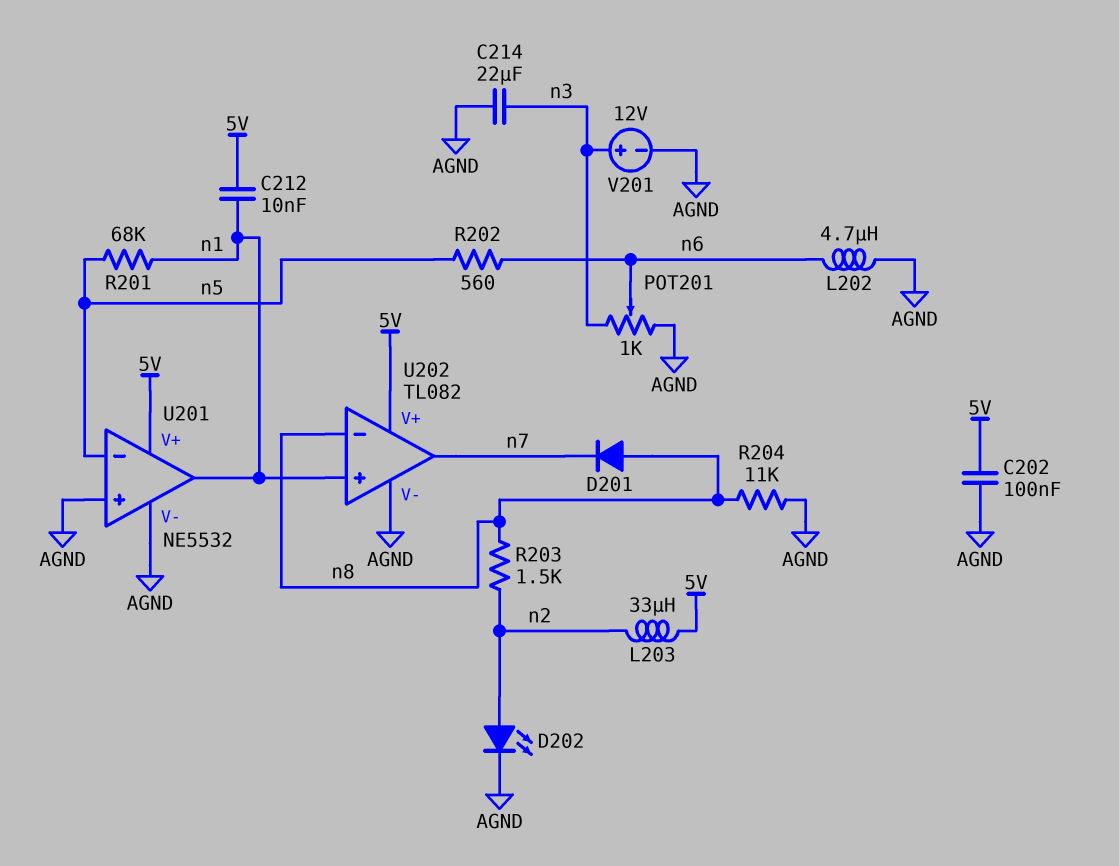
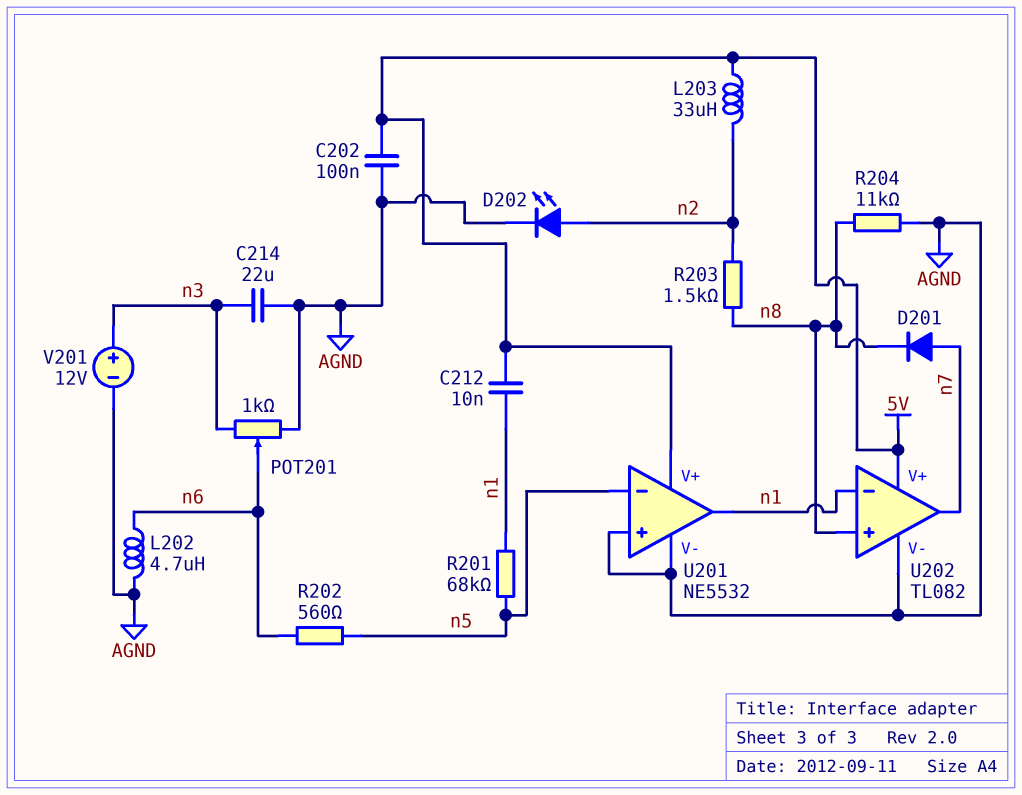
D201: diode (A n8, K n7) -> diode (A n7, K n8)
U202 pin in+: n1 -> n8
U202 pin in-: n8 -> n1

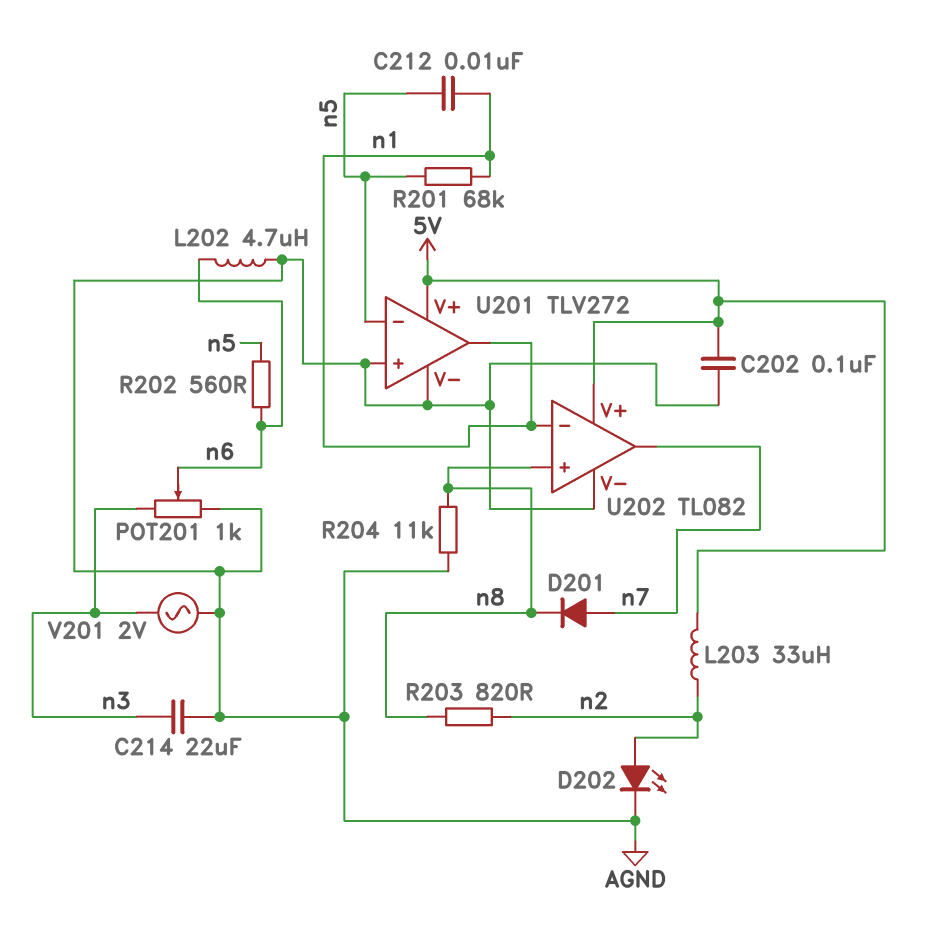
C212: 10nF (5V, n1) -> 10nF (n1, n5)
R203: 1.5k (n2, n8) -> 820 (n2, n8)
U201: NE5532 -> TLV272
V201: 12V (plus n3, minus AGND) -> AC 2V (AGND, n3)

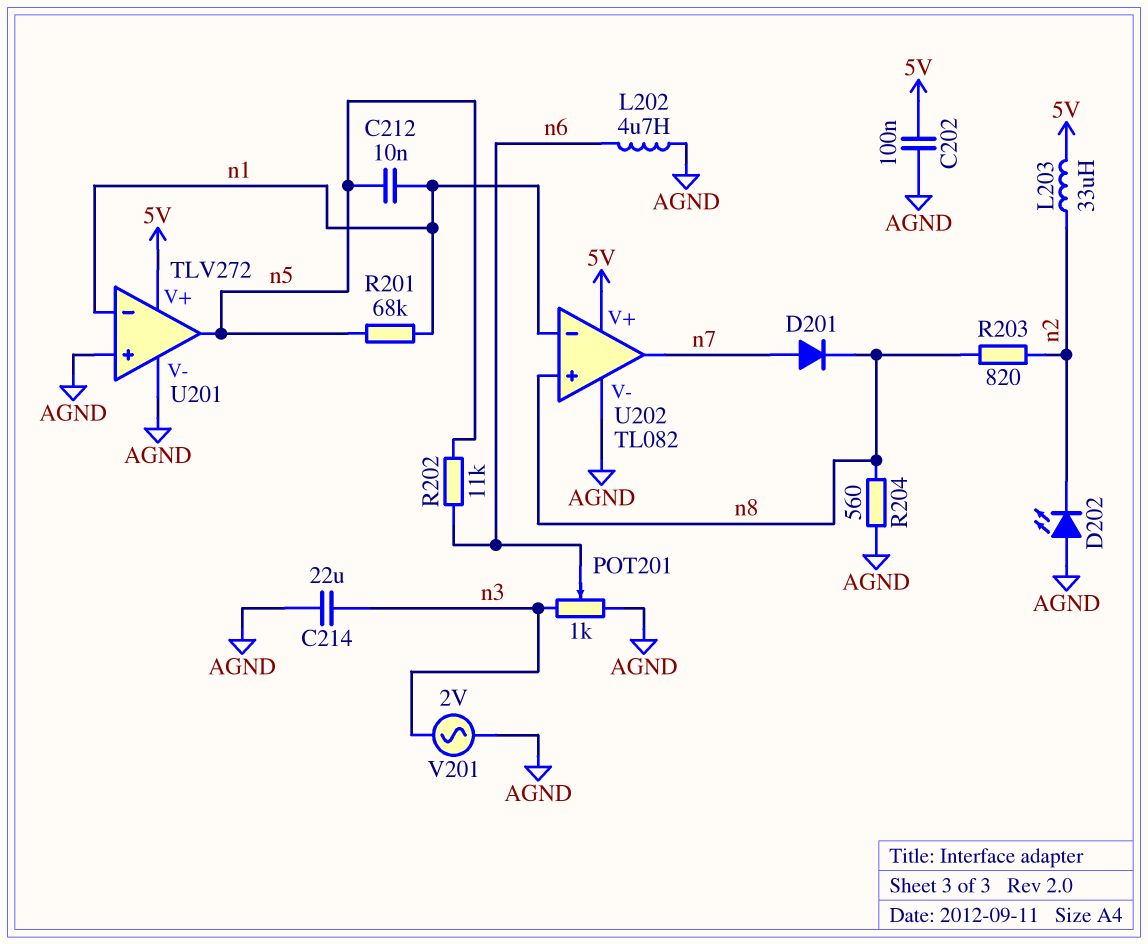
D202: LED (A n2, K AGND) -> LED (A AGND, K n2)
R202: 560 (n5, n6) -> 11k (n5, n6)
R204: 11k (AGND, n8) -> 560 (AGND, n8)
U201 pin in-: n5 -> n1
U201 pin out: n1 -> n5

